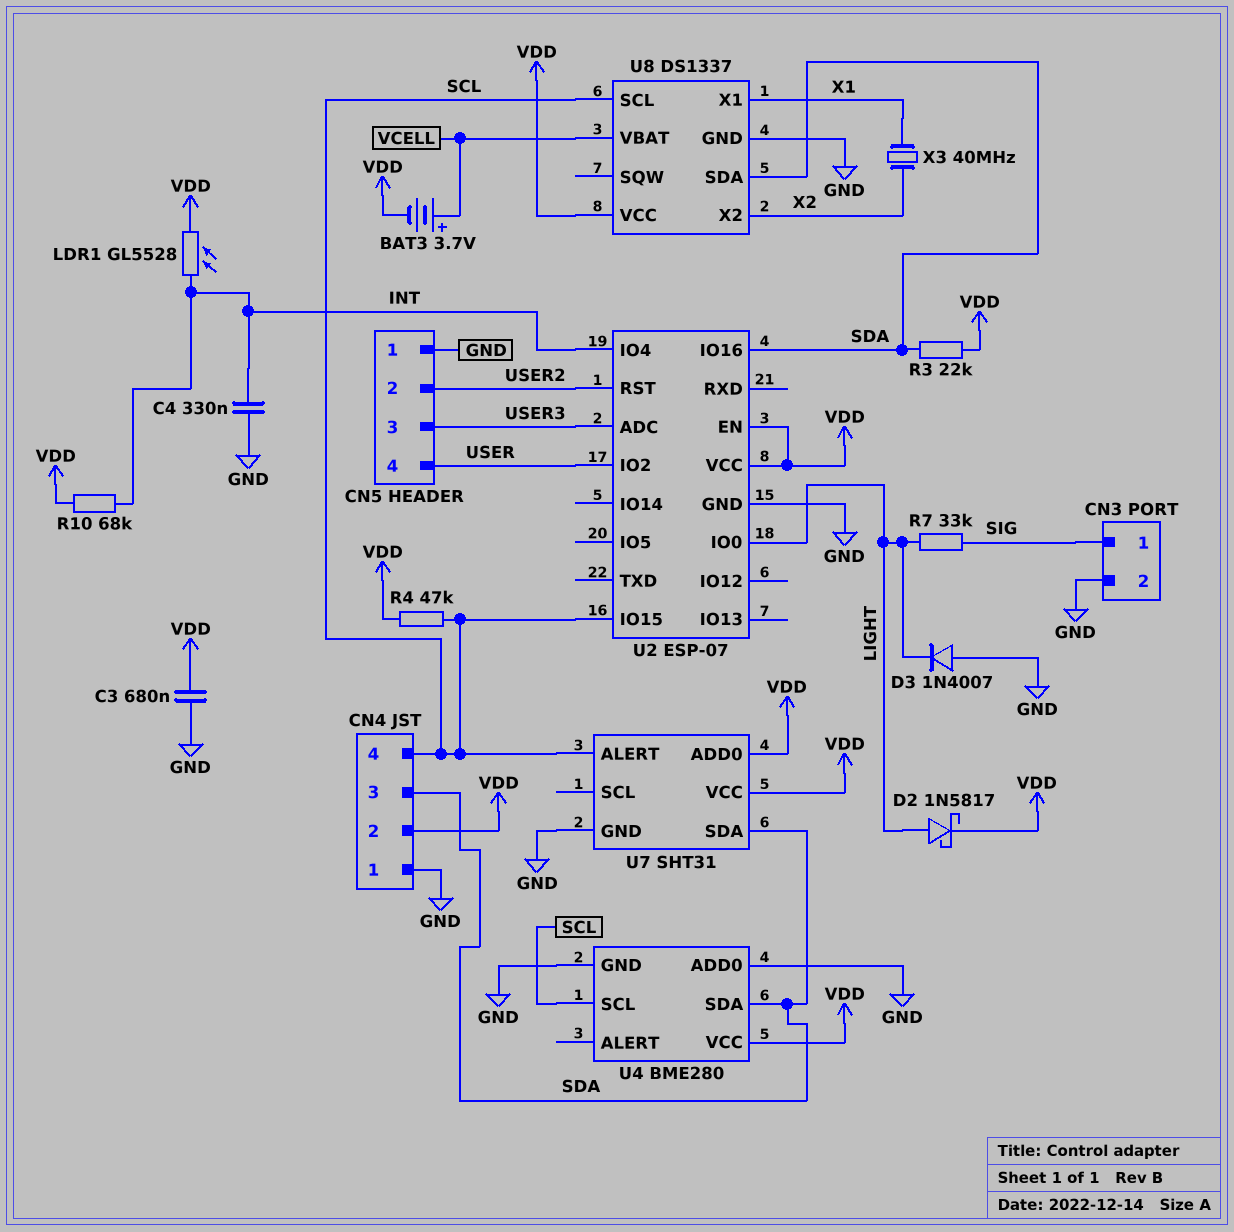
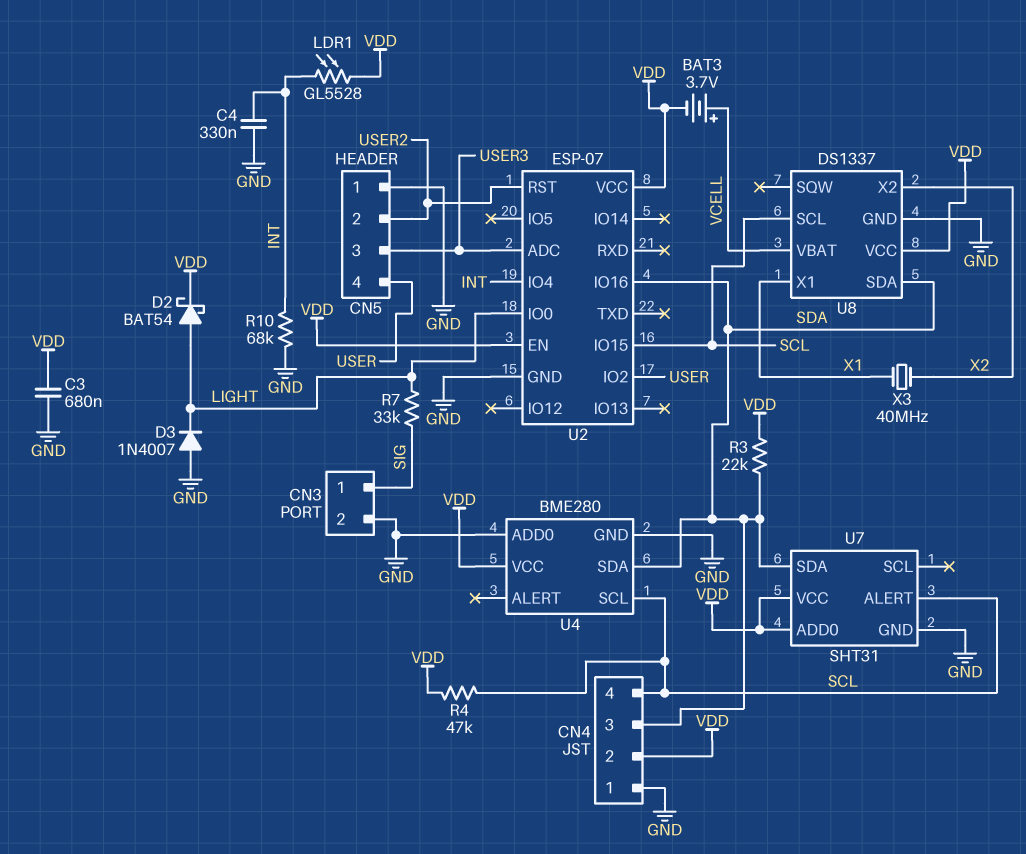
D2: schottky 1N5817 (A LIGHT, K VDD) -> schottky BAT54 (A LIGHT, K VDD)
R10: 68k (INT, VDD) -> 68k (GND, INT)

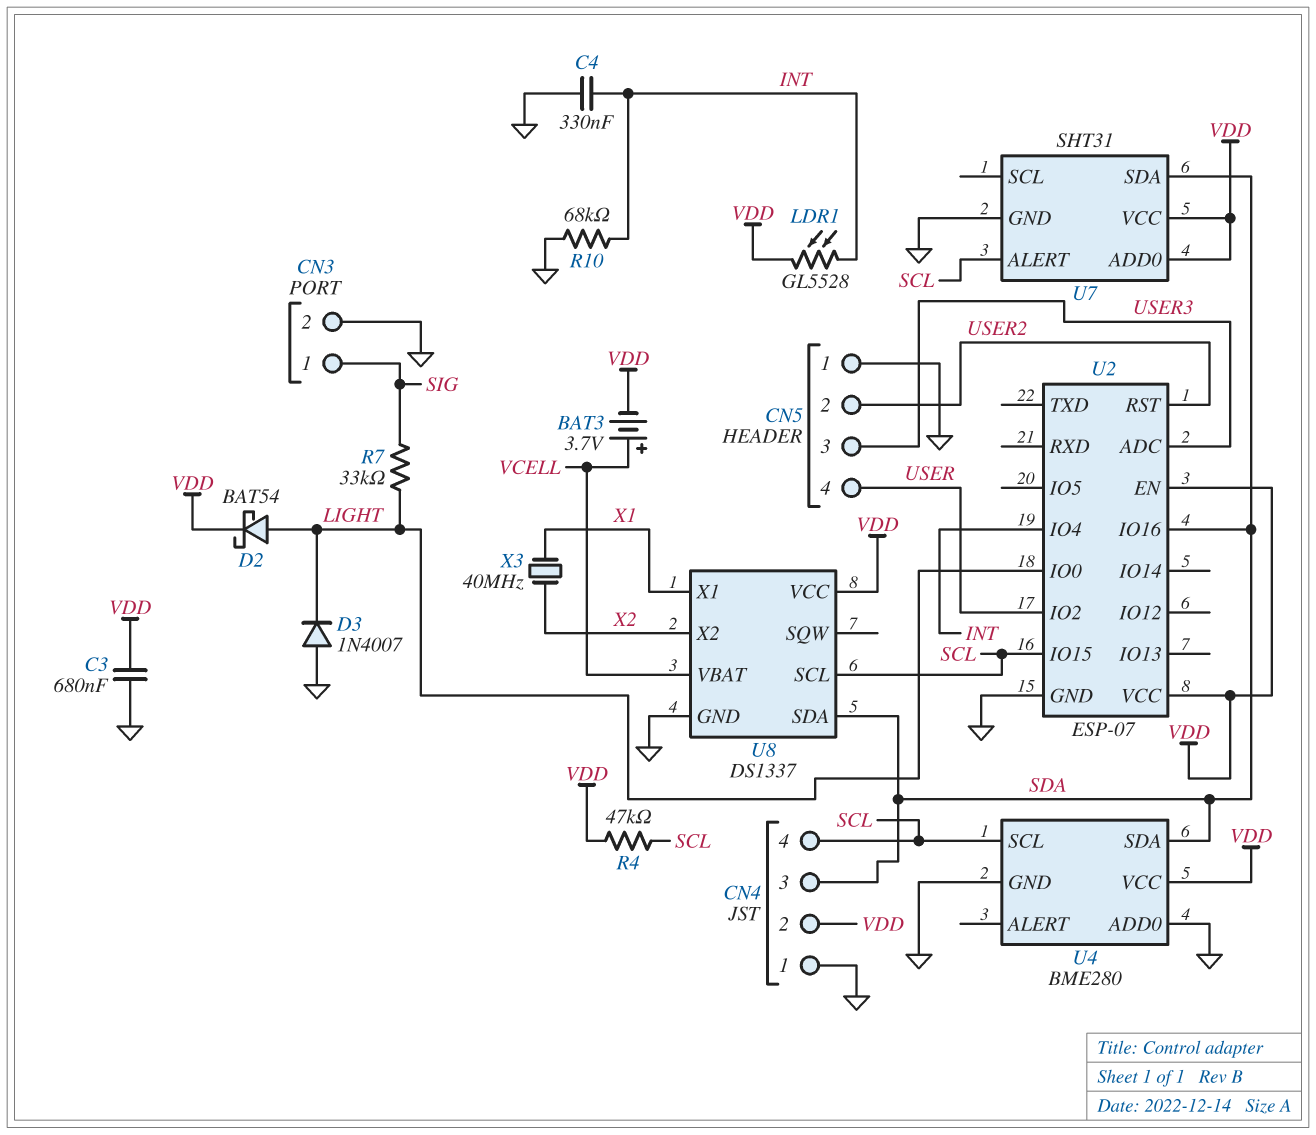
R3: 22k (SDA, VDD) -> none

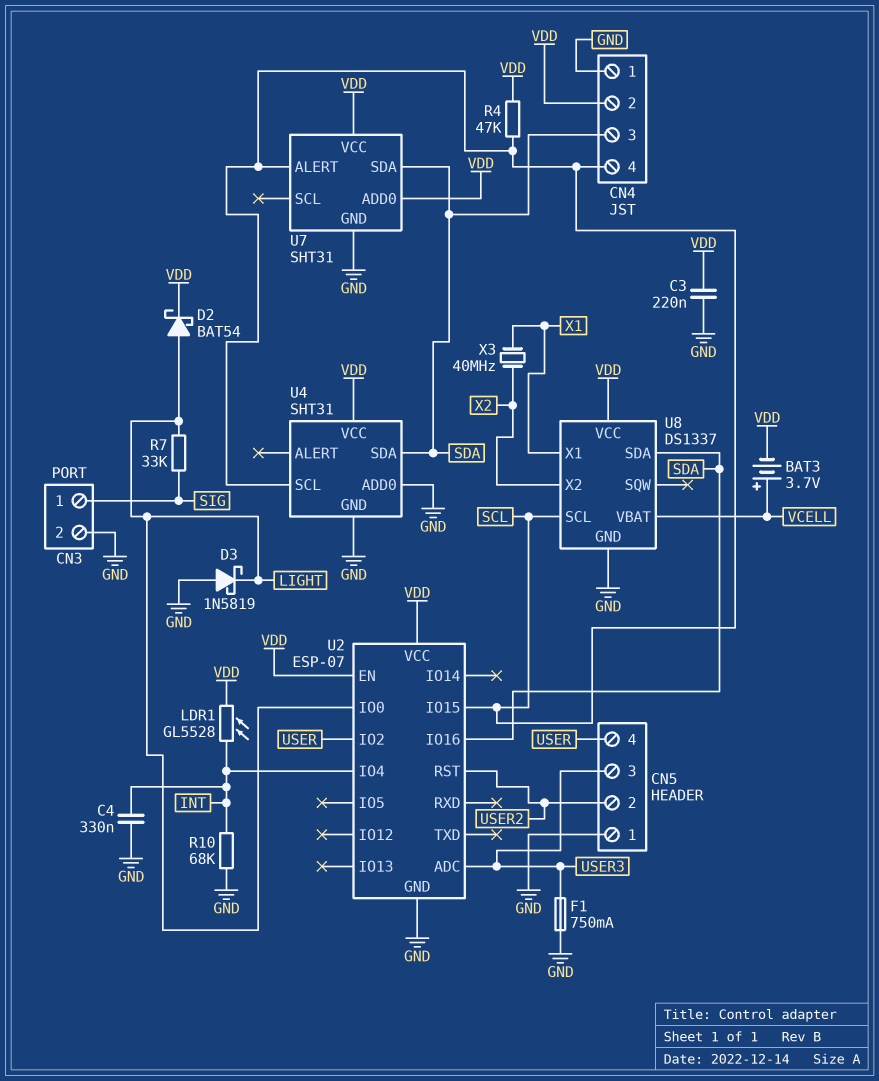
C3: 680nF (GND, VDD) -> 220nF (GND, VDD)
D3: diode 1N4007 (A GND, K LIGHT) -> schottky 1N5819 (A GND, K LIGHT)
F1: none -> 750mA (GND, USER3)
U4: BME280 -> SHT31

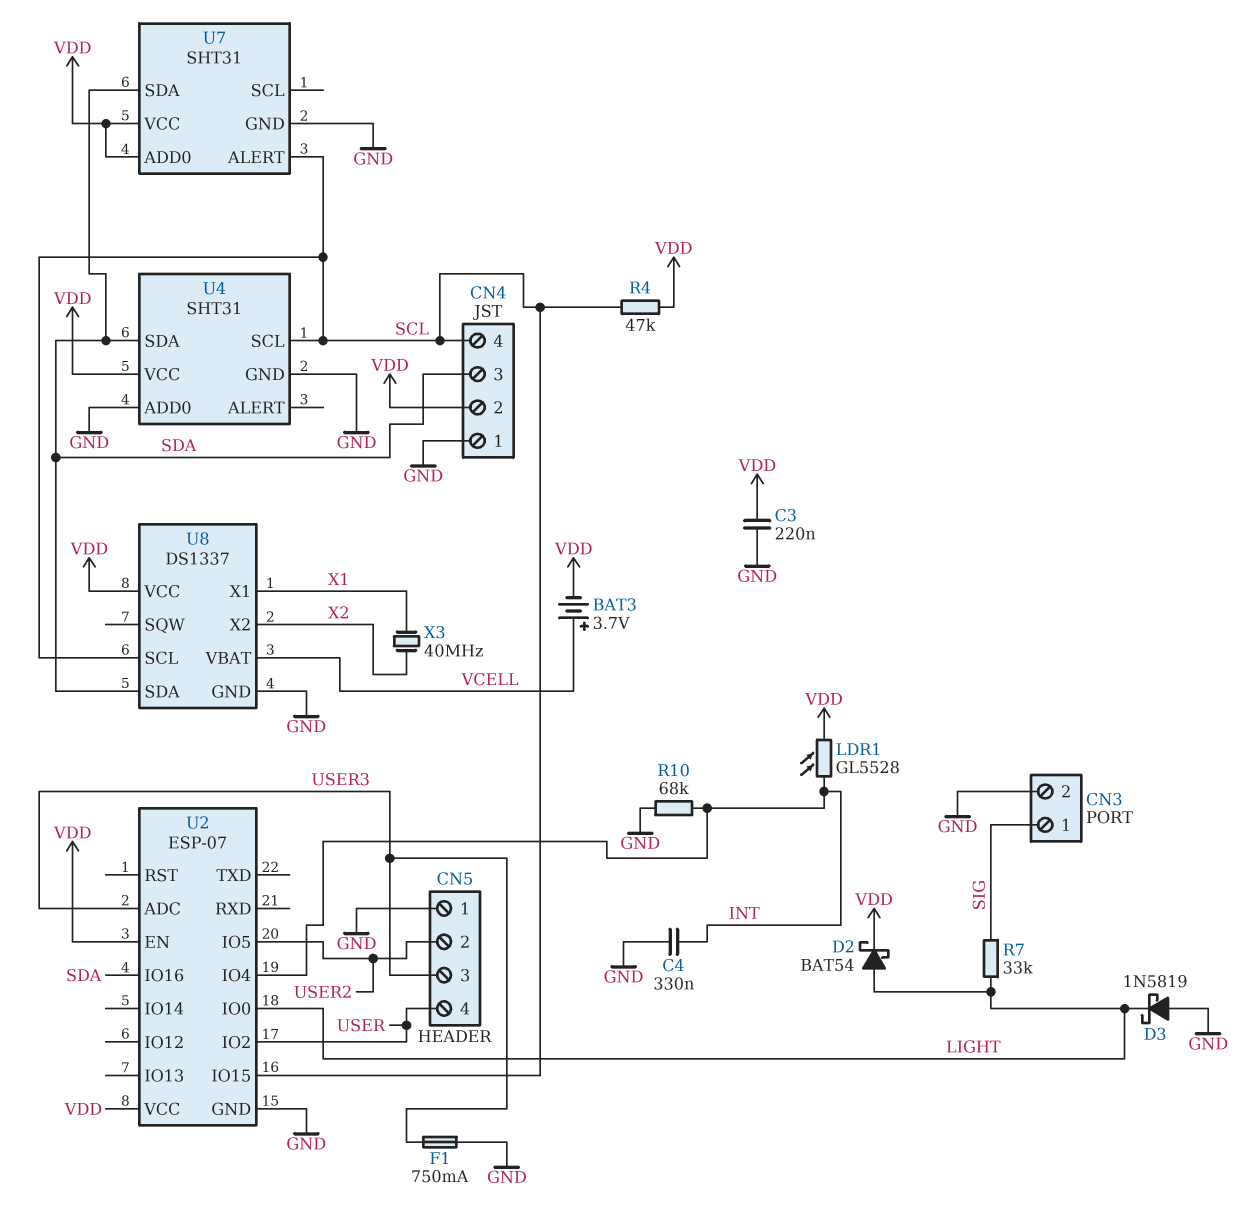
U2 pin IO5: none -> USER2
U2 pin RST: USER2 -> none

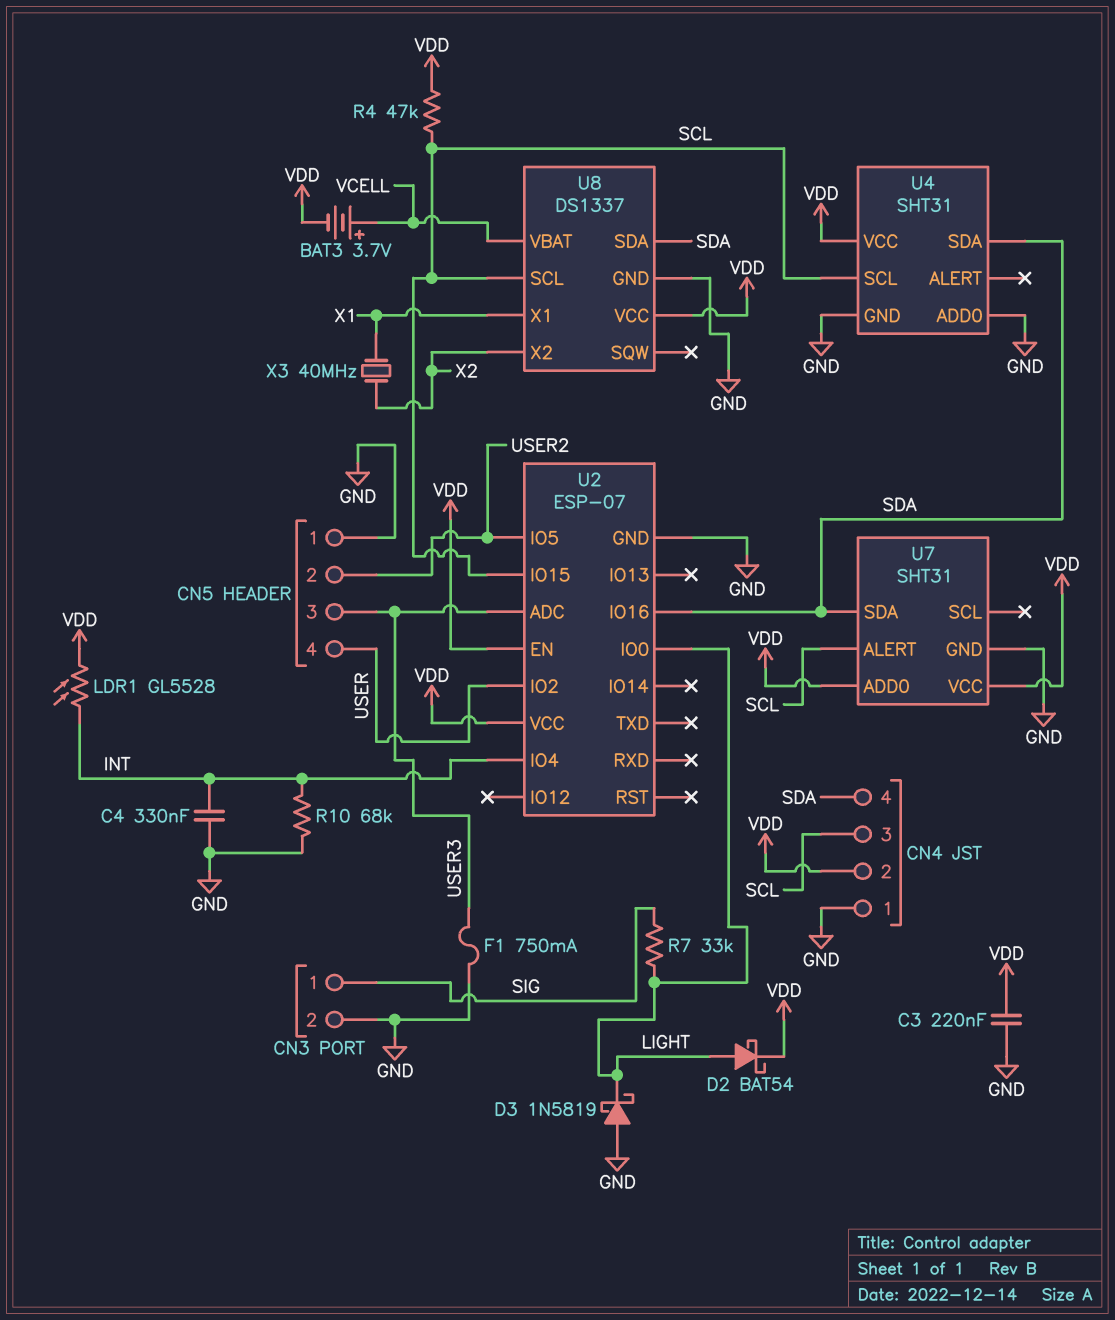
CN4 pin 3: SDA -> SCL
CN4 pin 4: SCL -> SDA

